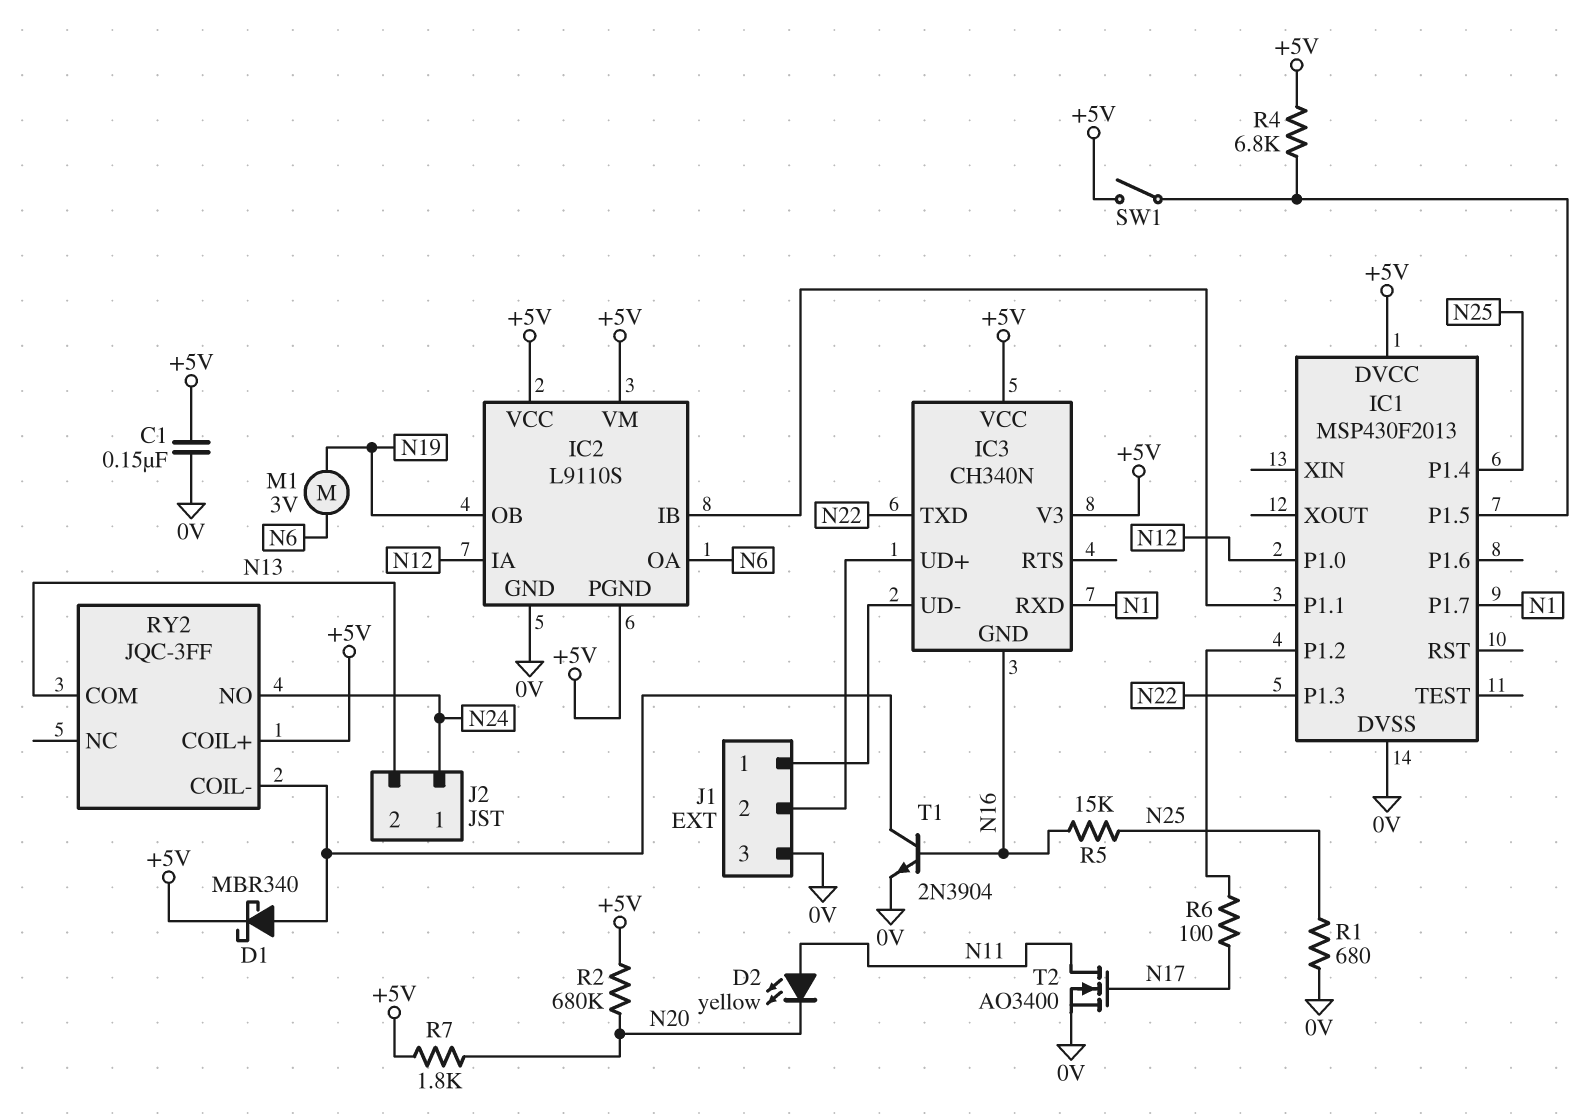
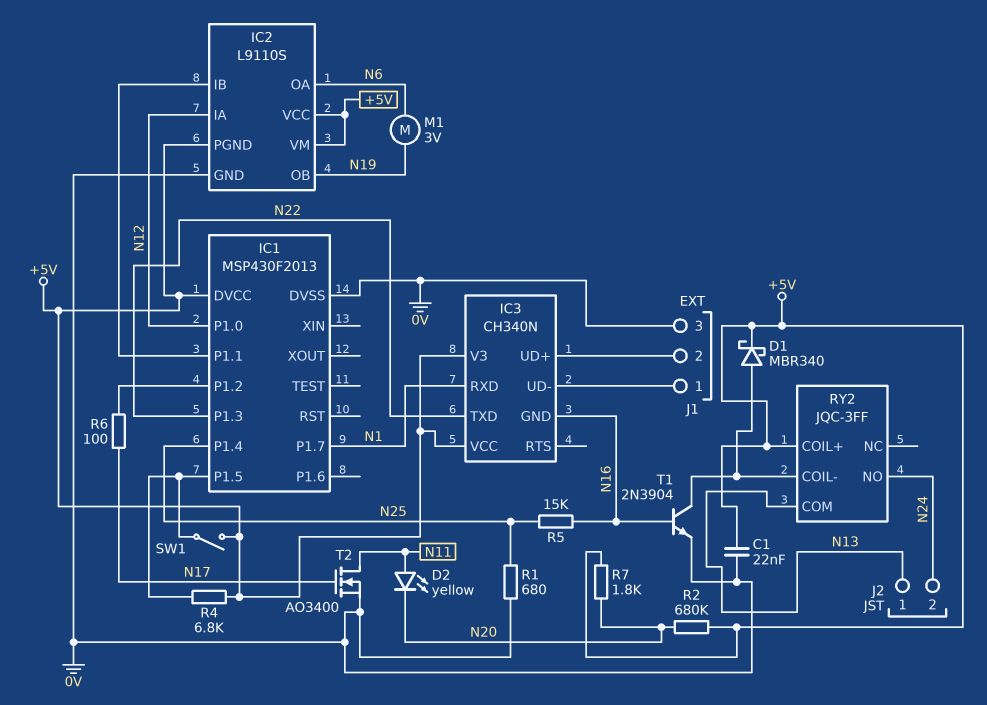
C1: 150nF (+5V, 0V) -> 22nF (+5V, 0V)
J2 pin 1: N24 -> N13
J2 pin 2: N13 -> N24

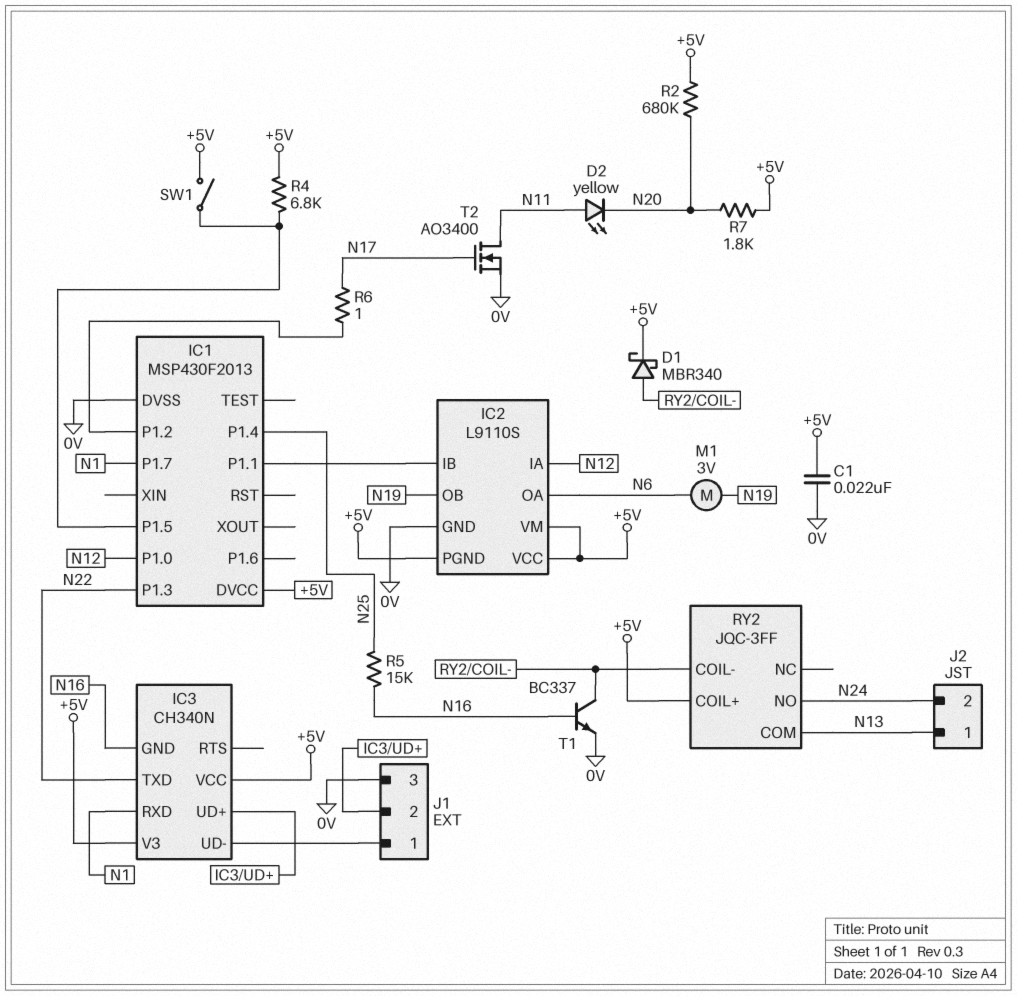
R1: 680 (0V, N25) -> none
R6: 100 (IC1/P1.2, N17) -> 1 (IC1/P1.2, N17)
T1: NPN 2N3904 (B N16, C RY2/COIL-, E 0V) -> NPN BC337 (B N16, C RY2/COIL-, E 0V)

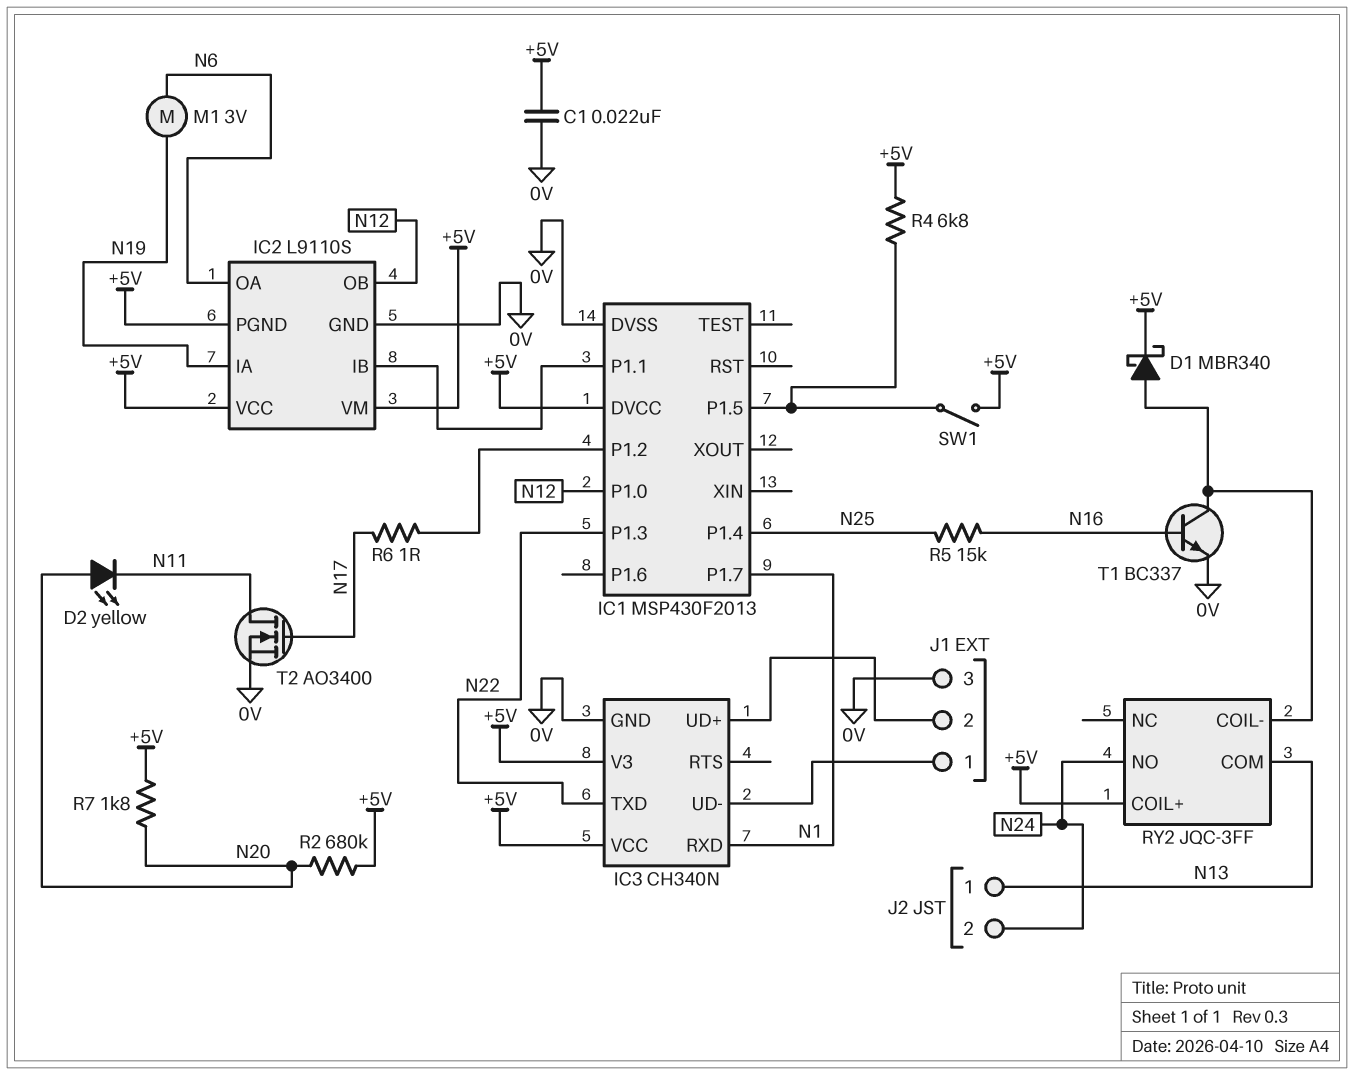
D2: LED yellow (A N11, K N20) -> LED yellow (A N20, K N11)
IC2 pin IA: N12 -> N19
IC2 pin OB: N19 -> N12
IC3 pin GND: N16 -> 0V

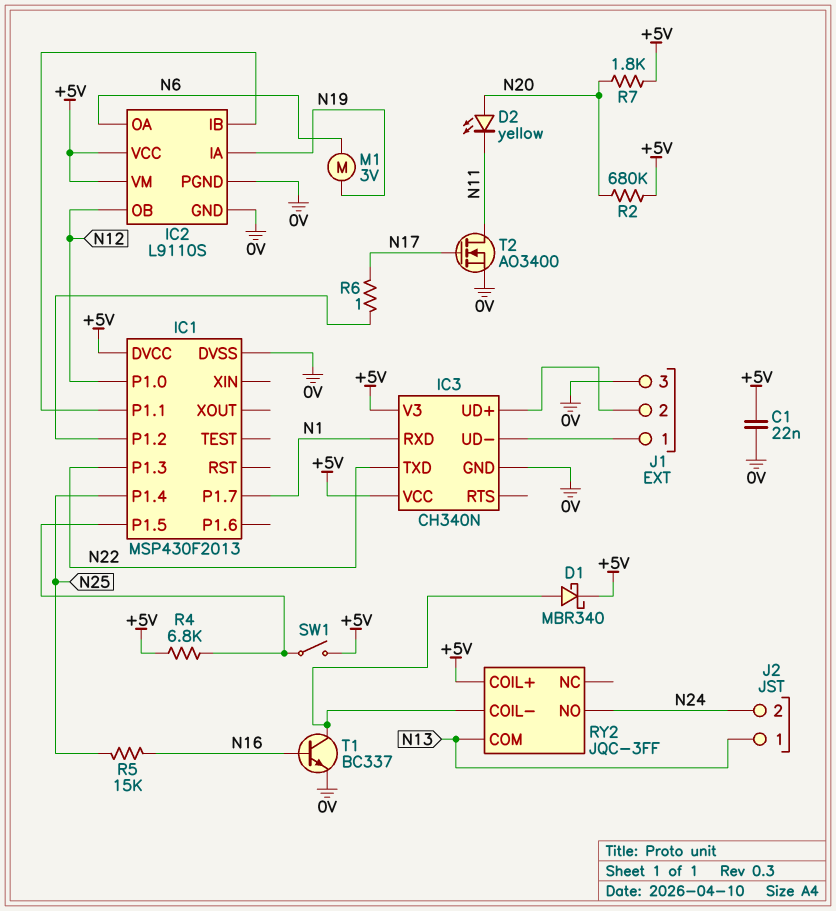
IC2 pin PGND: +5V -> 0V

